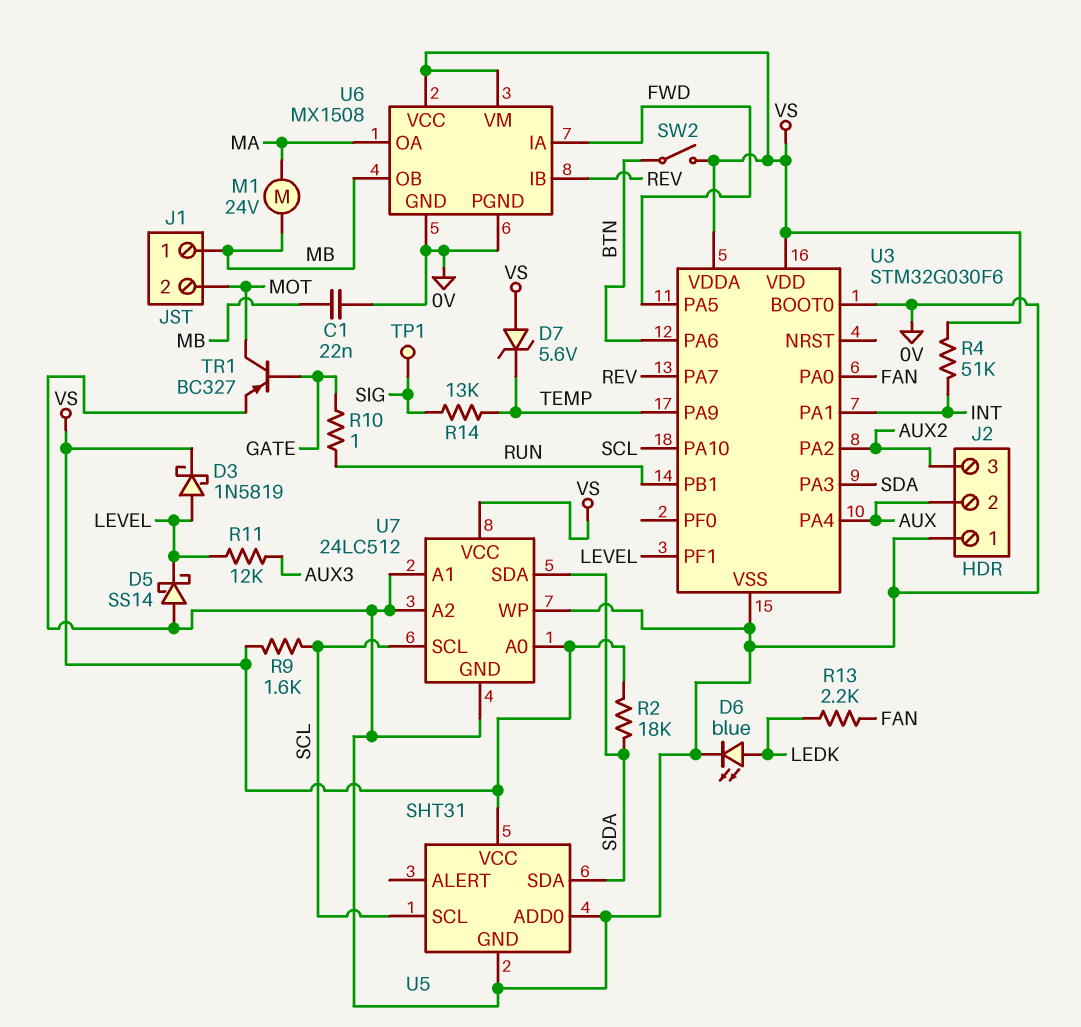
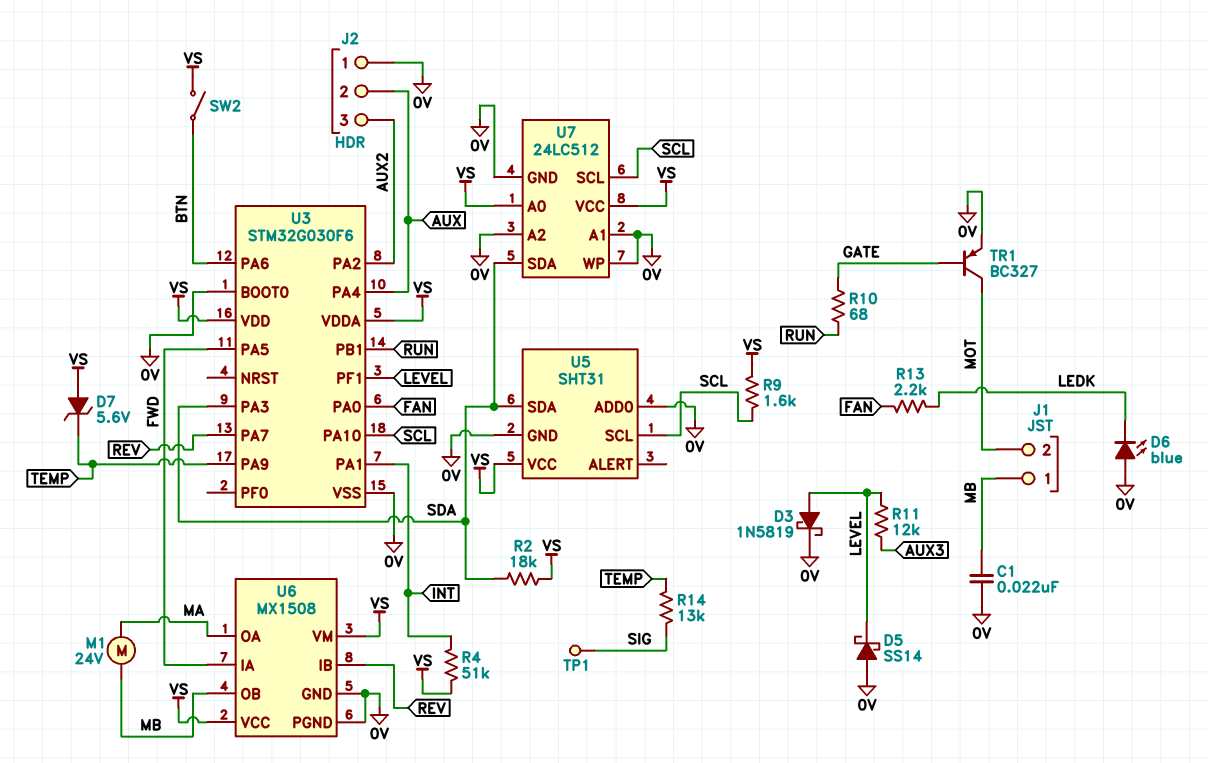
D3: schottky 1N5819 (A LEVEL, K VS) -> schottky 1N5819 (A LEVEL, K 0V)
D6: LED blue (A LEDK, K 0V) -> LED blue (A 0V, K LEDK)
R10: 1 (GATE, RUN) -> 68 (GATE, RUN)

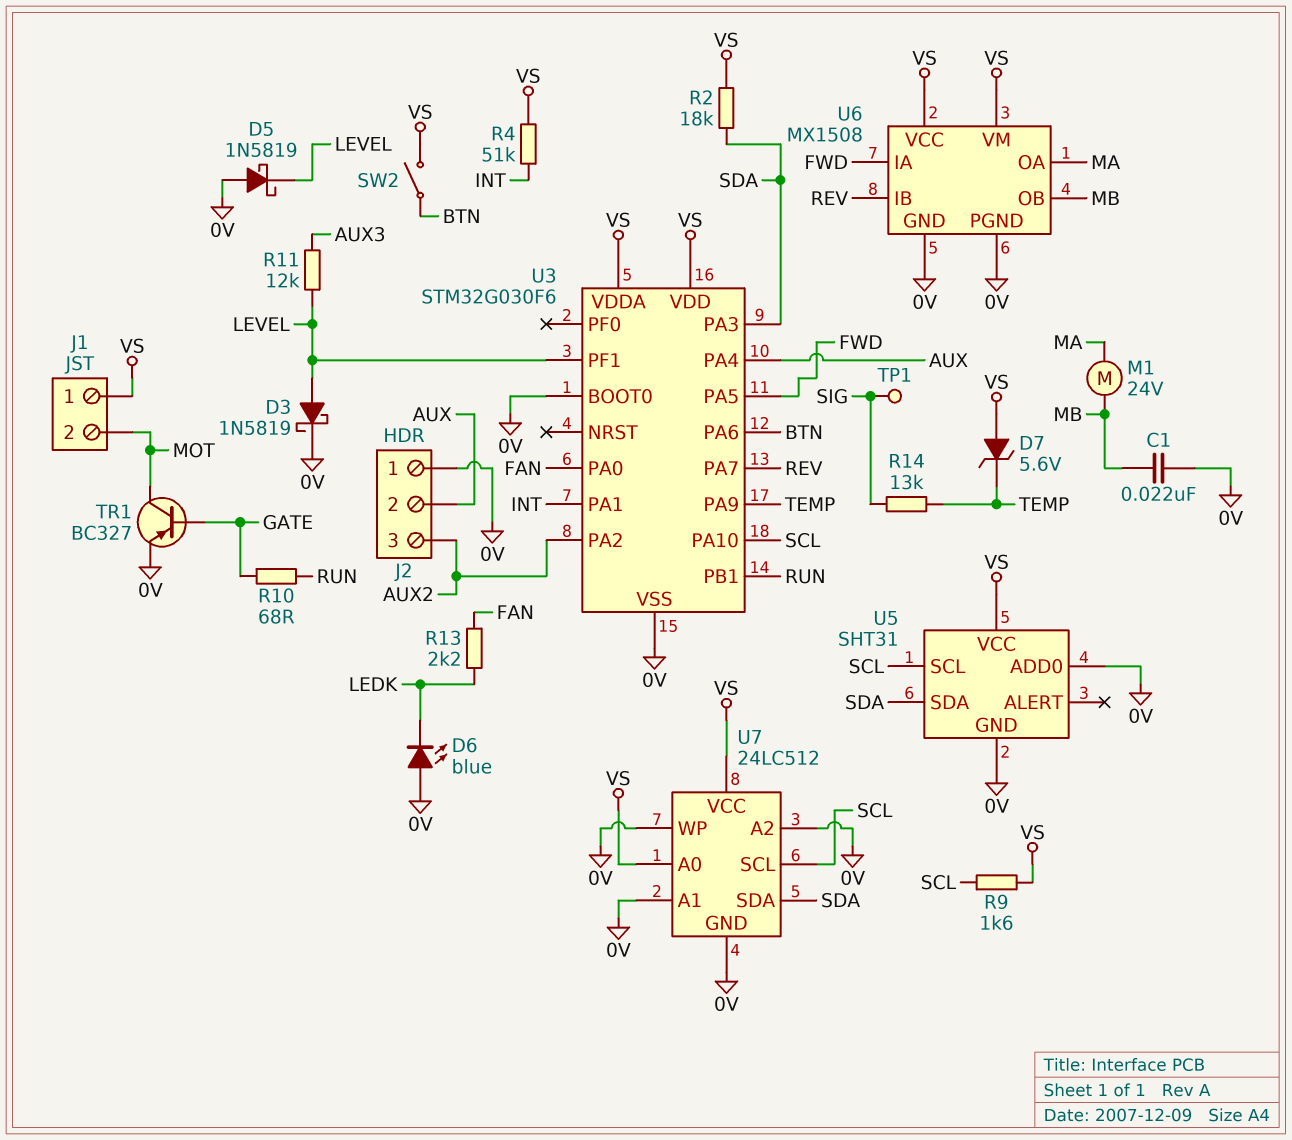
D5: schottky SS14 (A 0V, K LEVEL) -> schottky 1N5819 (A 0V, K LEVEL)
J1 pin 1: MB -> VS

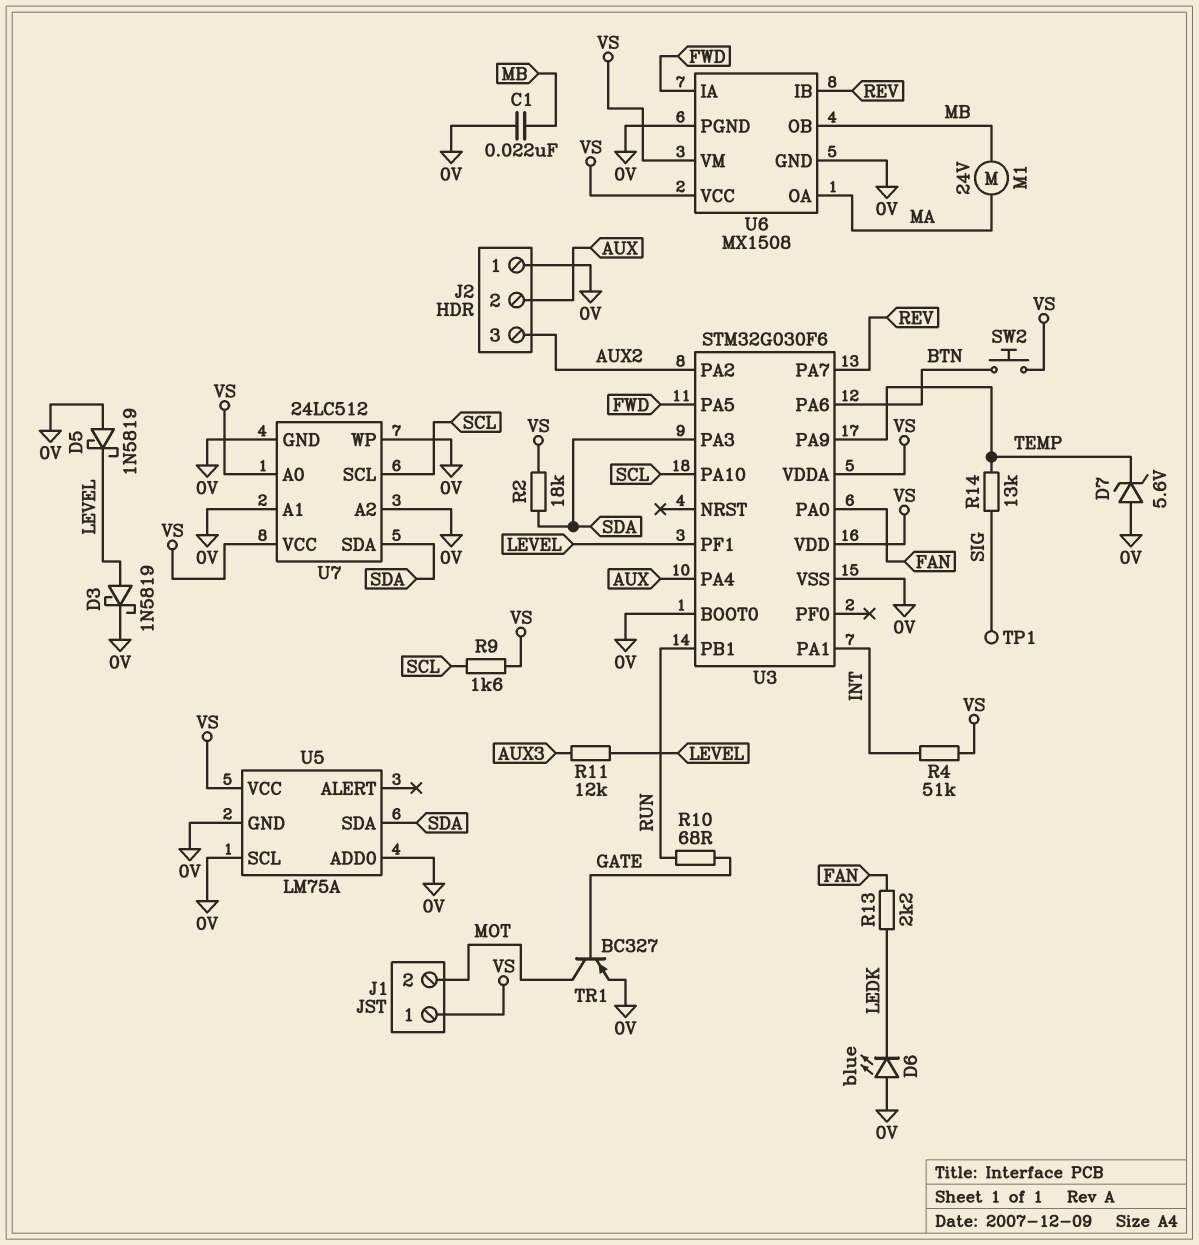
D7: zener 5.6V (A VS, K TEMP) -> zener 5.6V (A 0V, K TEMP)
SW2: switch (BTN, VS) -> button (BTN, VS)
U5: SHT31 -> LM75A
U5 pin SCL: SCL -> 0V

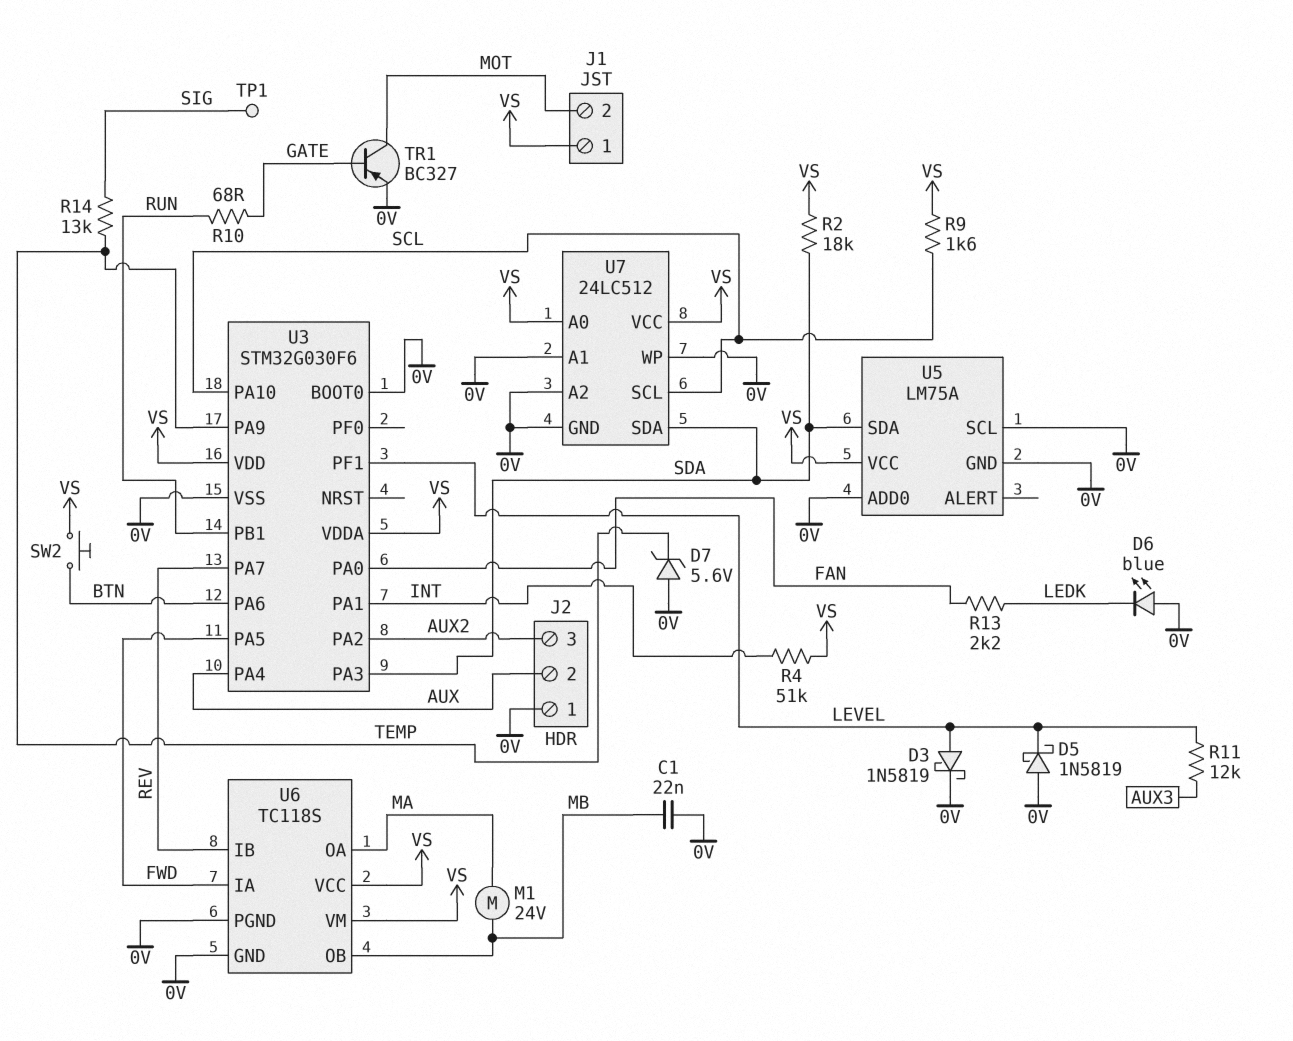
U6: MX1508 -> TC118S

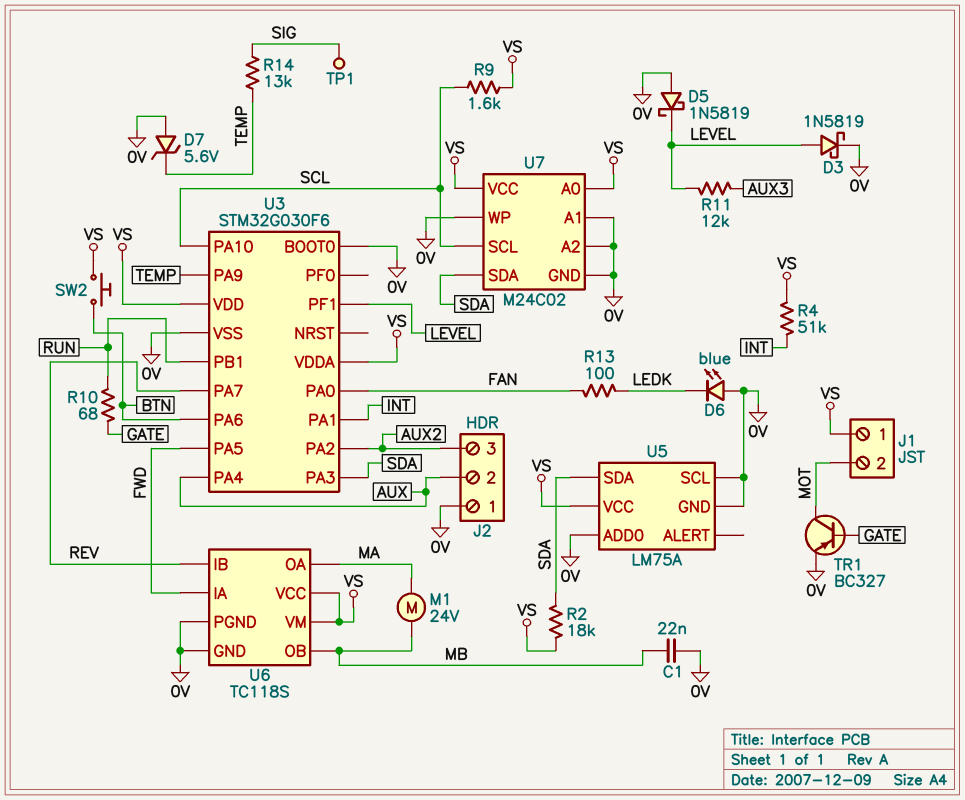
R13: 2.2k (FAN, LEDK) -> 100 (FAN, LEDK)
U7: 24LC512 -> M24C02

